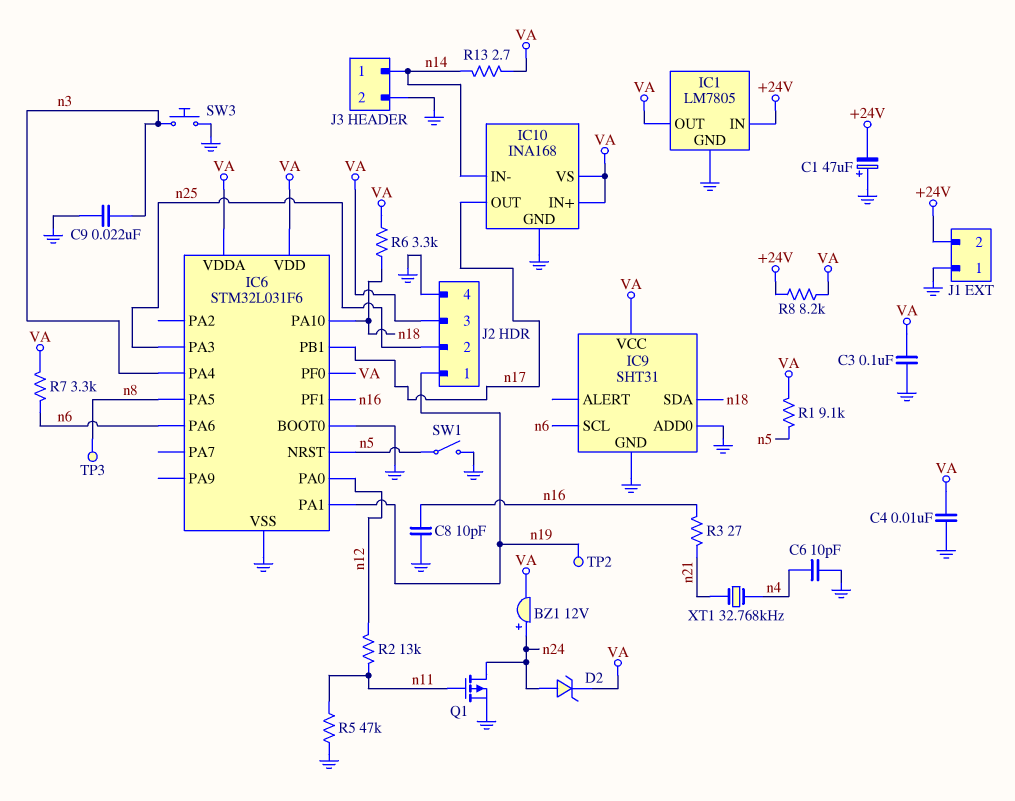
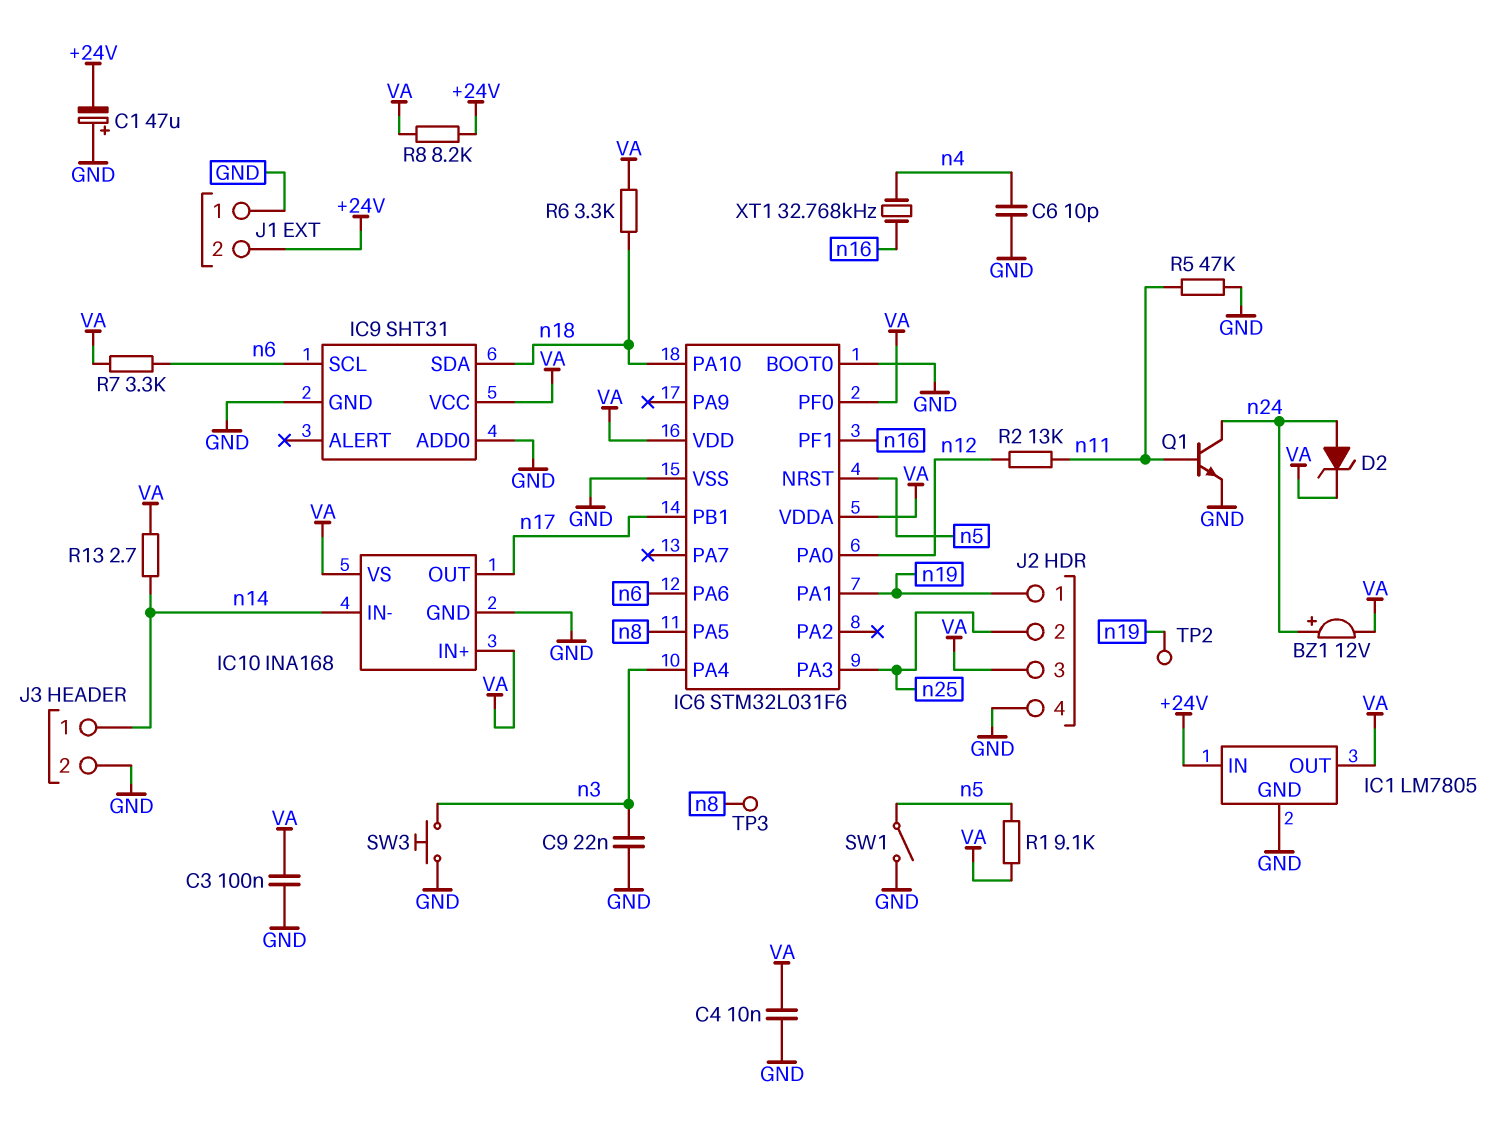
C8: 10pF (GND, n16) -> none
Q1: PMOS (G n11, D n24, S GND) -> NPN (B n11, C n24, E GND)
R3: 27 (n16, n21) -> none
XT1: 32.768kHz (n4, n21) -> 32.768kHz (n4, n16)

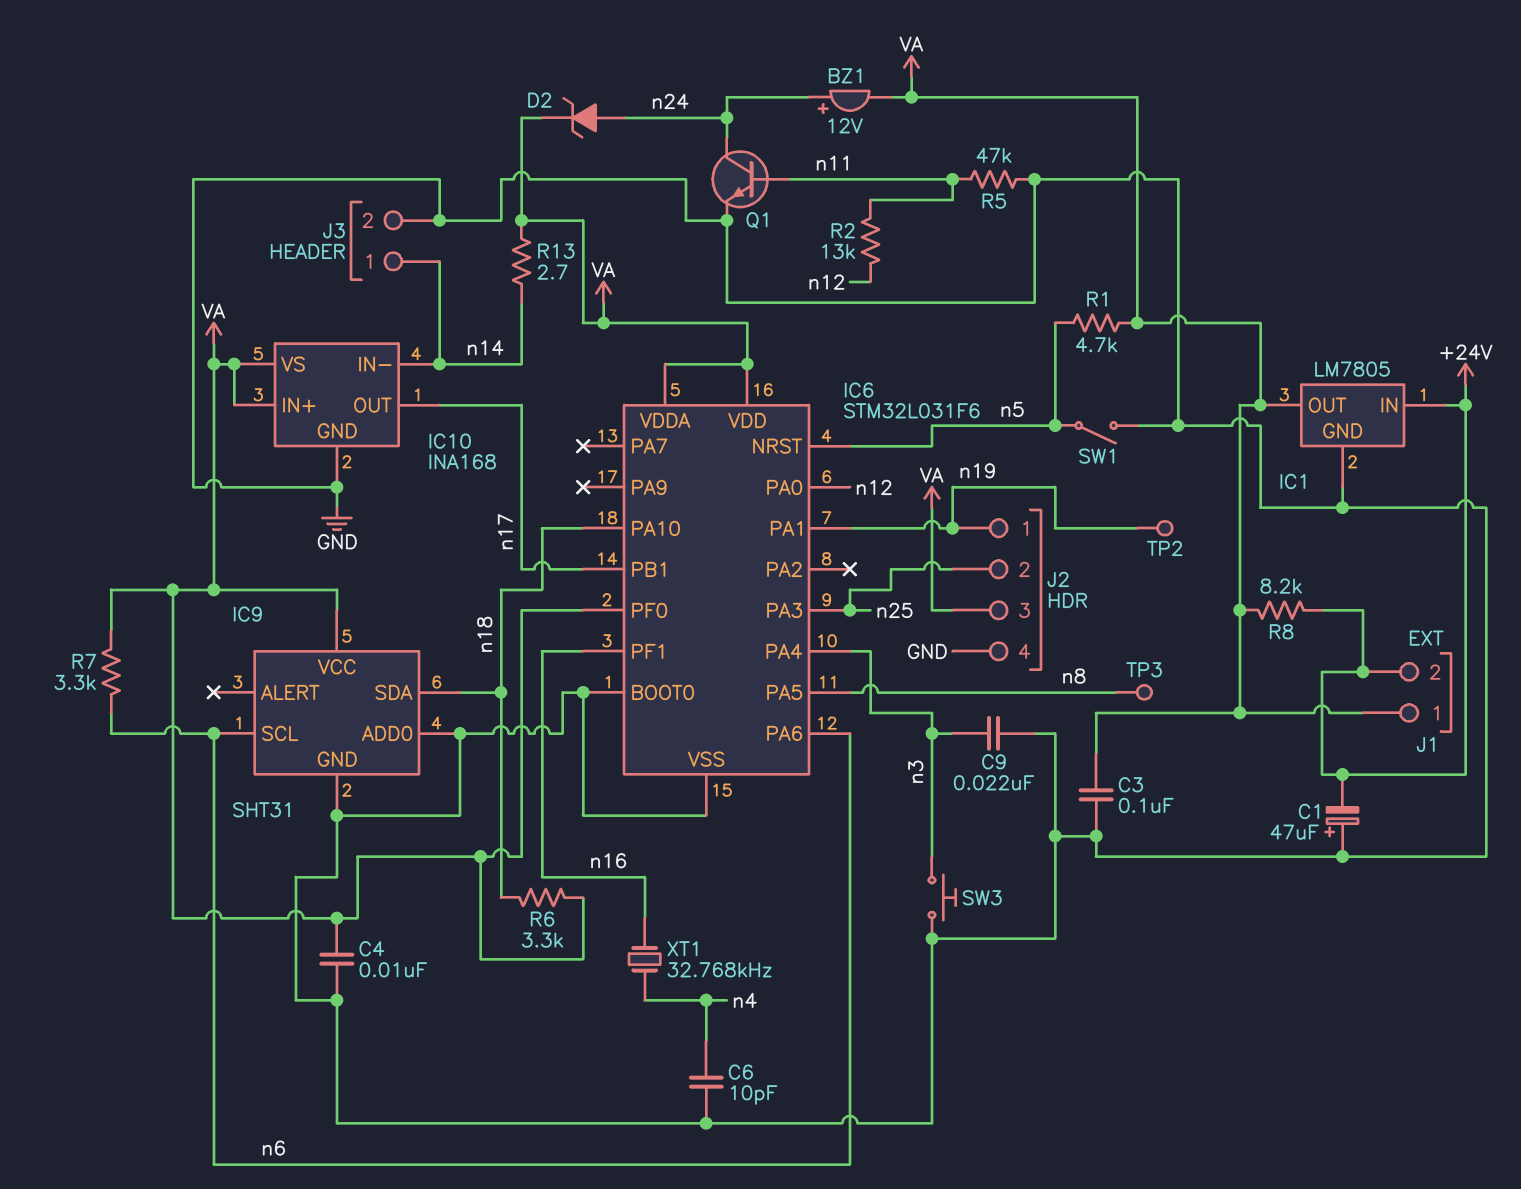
J1 pin 1: GND -> VA
R1: 9.1k (VA, n5) -> 4.7k (VA, n5)

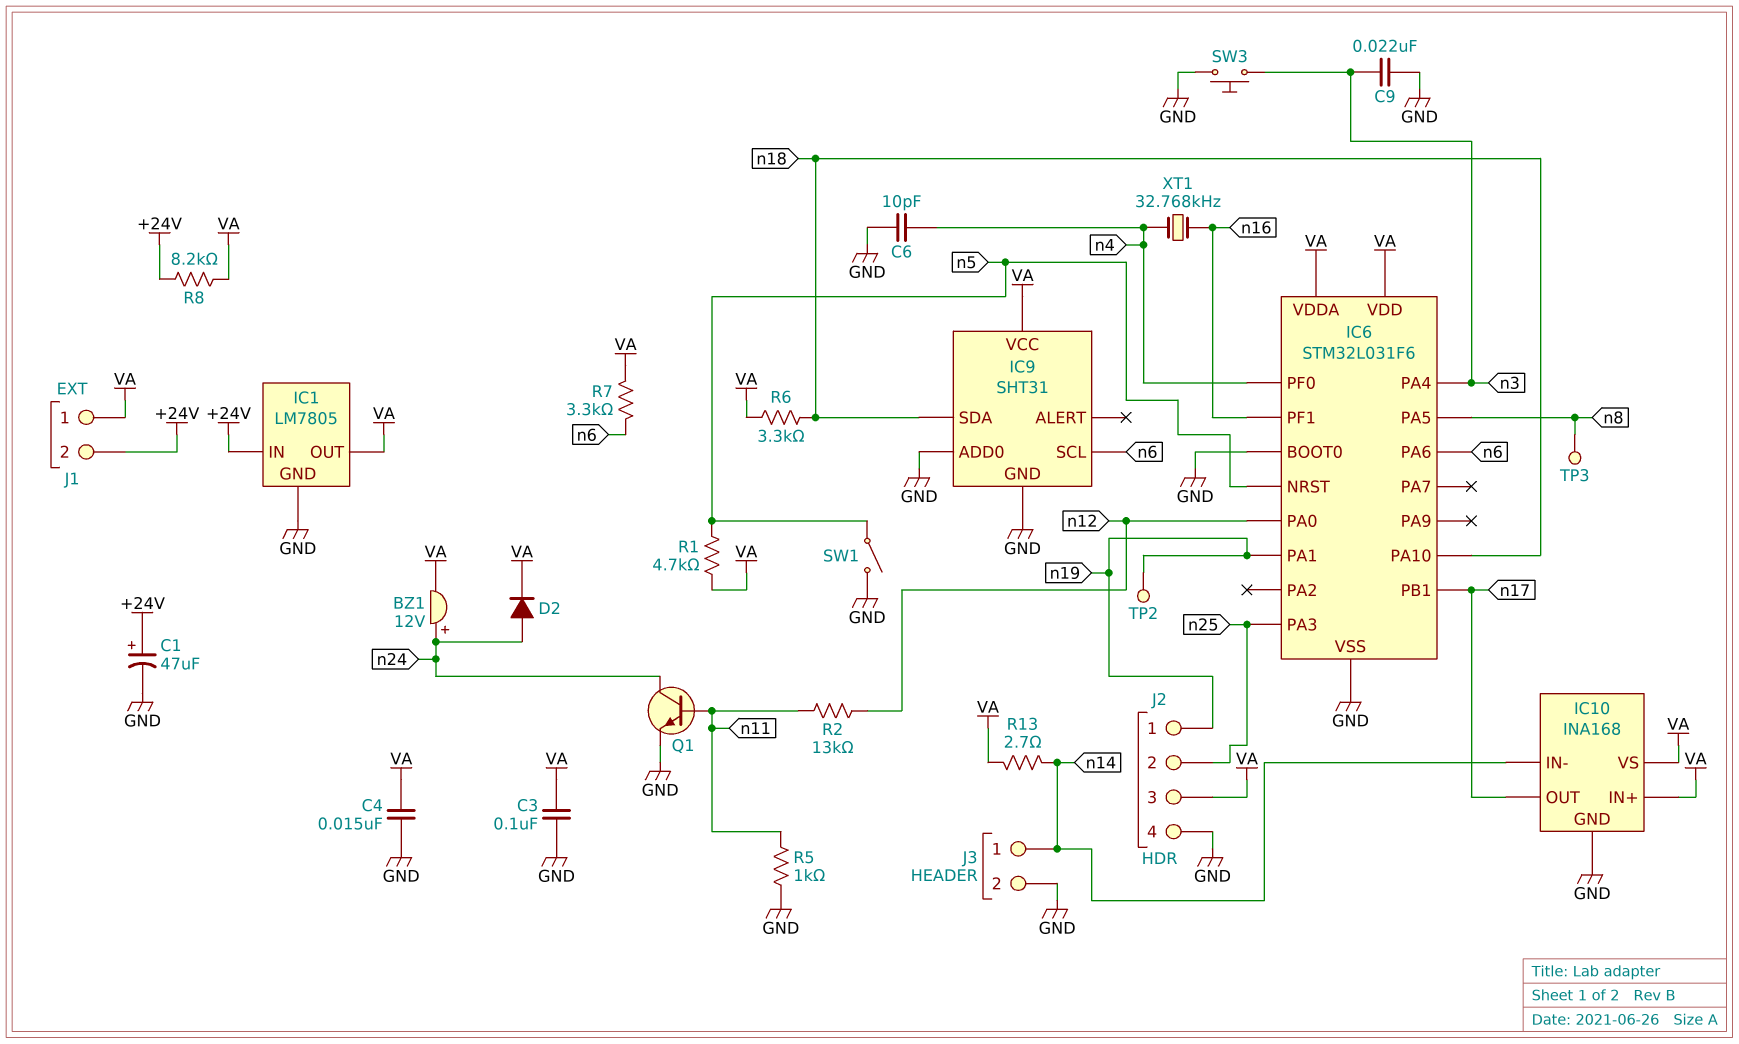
C1: 47uF (plus GND, minus +24V) -> 47uF (plus +24V, minus GND)
C4: 10nF (GND, VA) -> 15nF (GND, VA)
D2: zener (A n24, K VA) -> diode (A n24, K VA)
IC6 pin PF0: VA -> n4
R5: 47k (GND, n11) -> 1k (GND, n11)

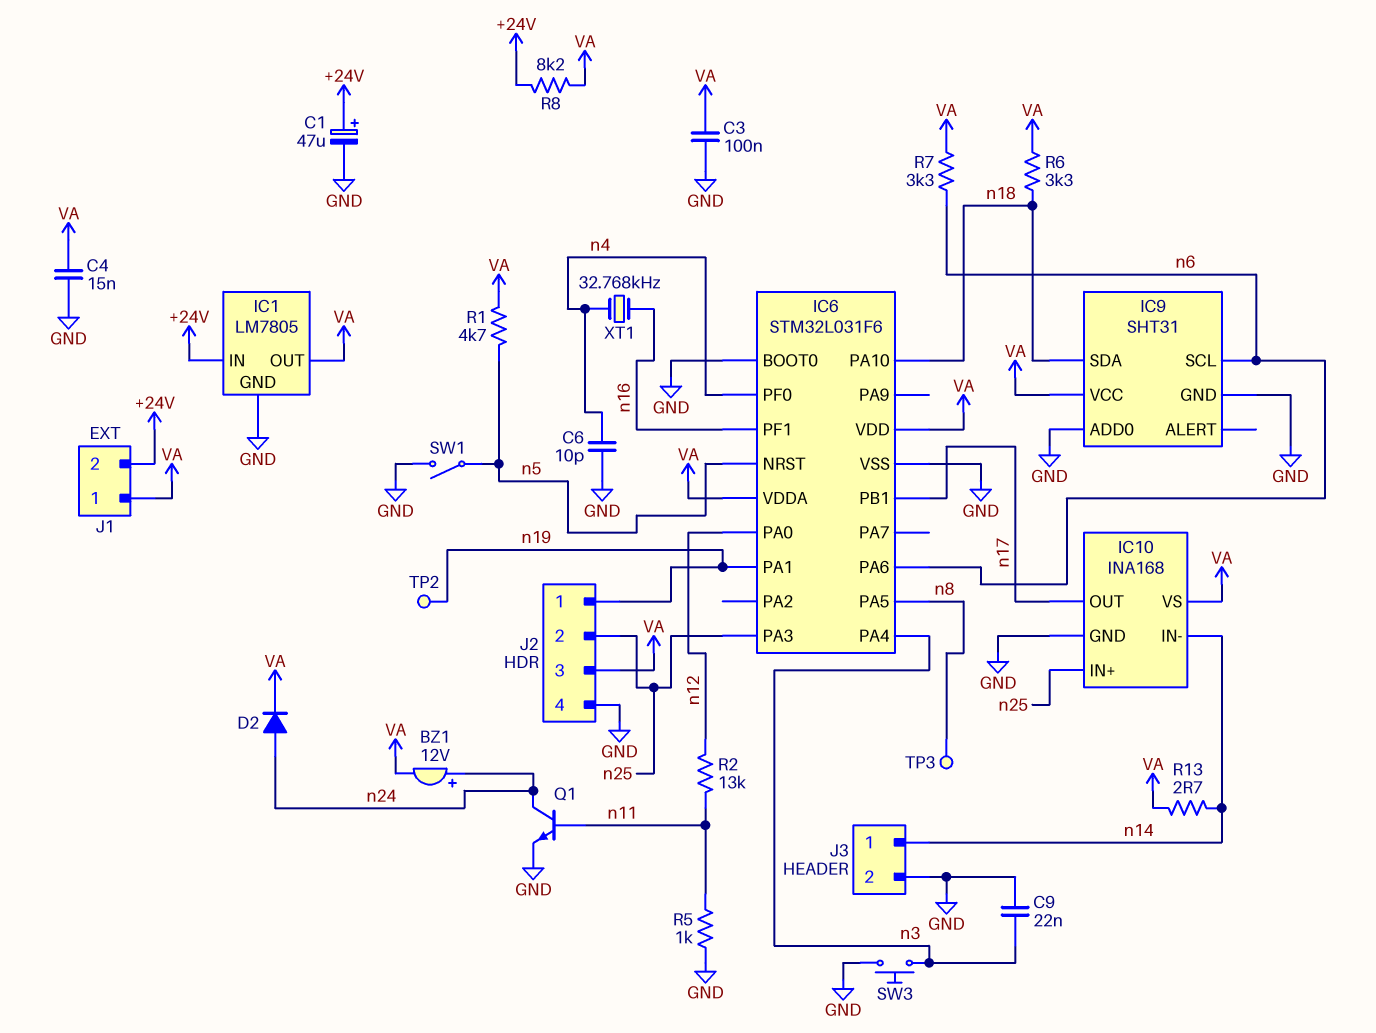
IC10 pin IN+: VA -> n25

